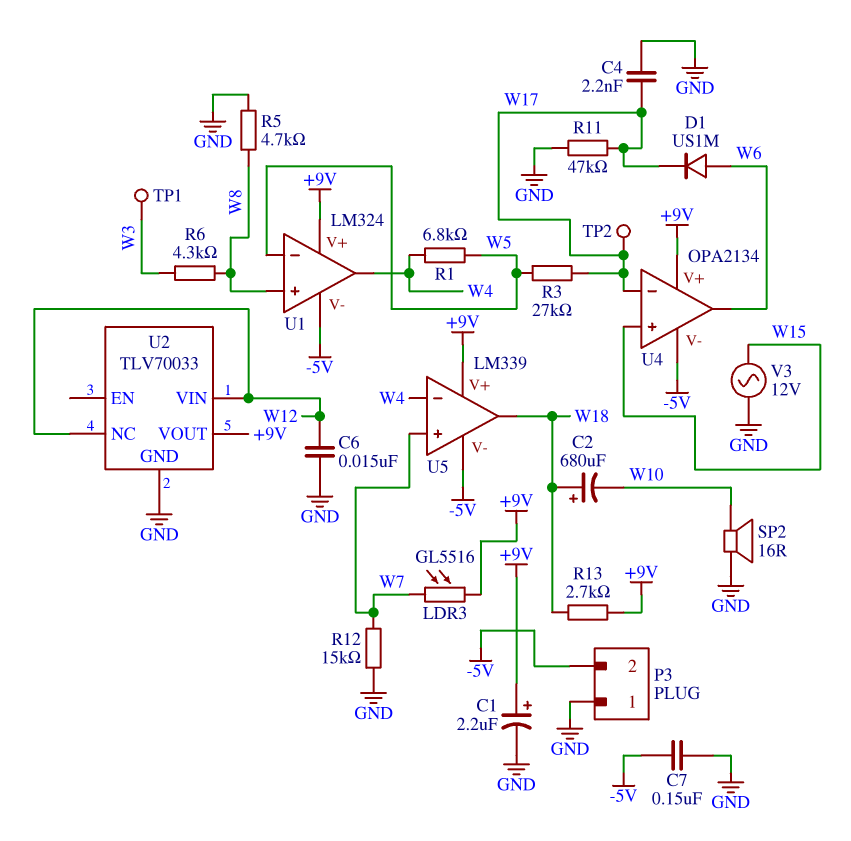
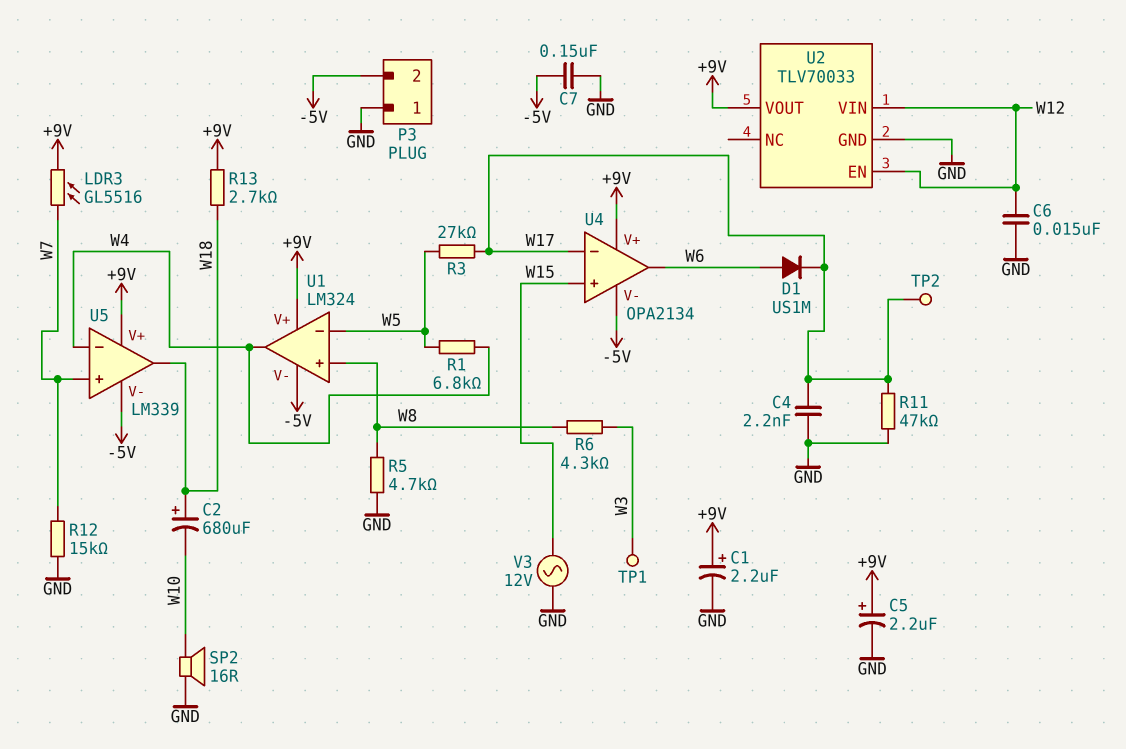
C5: none -> 2.2uF (plus +9V, minus GND)
U2 pin EN: none -> W12
U2 pin NC: W12 -> none

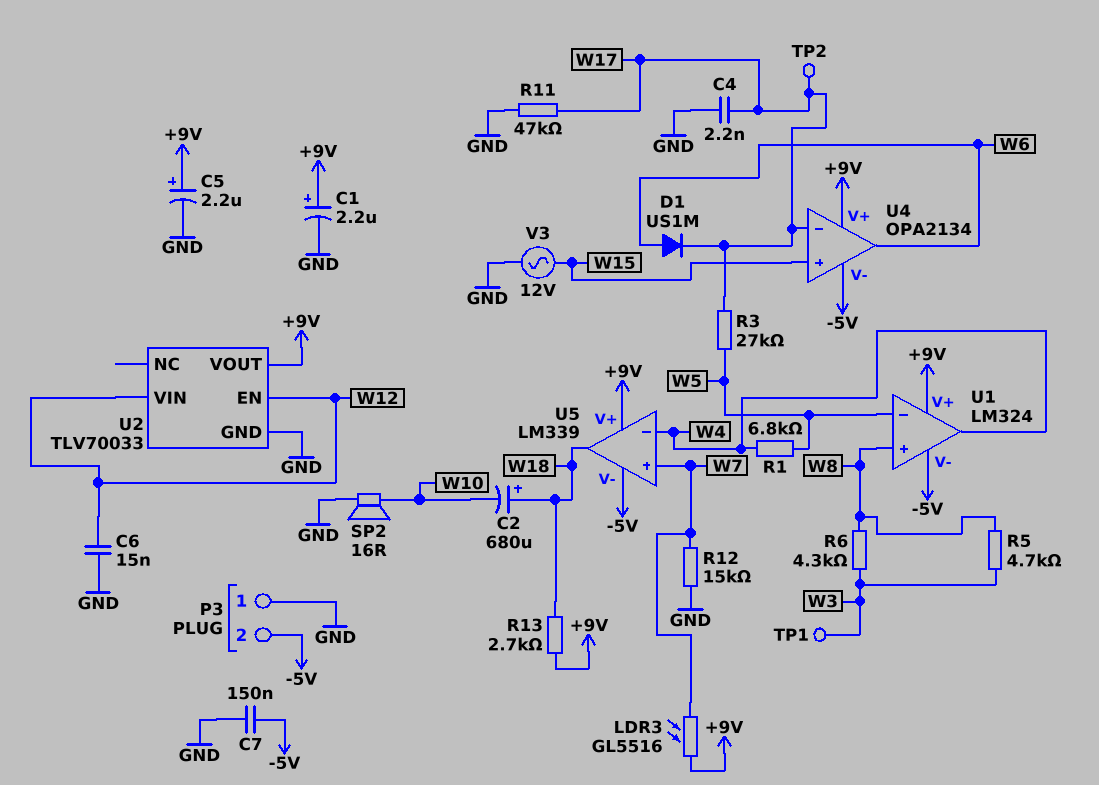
R5: 4.7k (GND, W8) -> 4.7k (W3, W8)

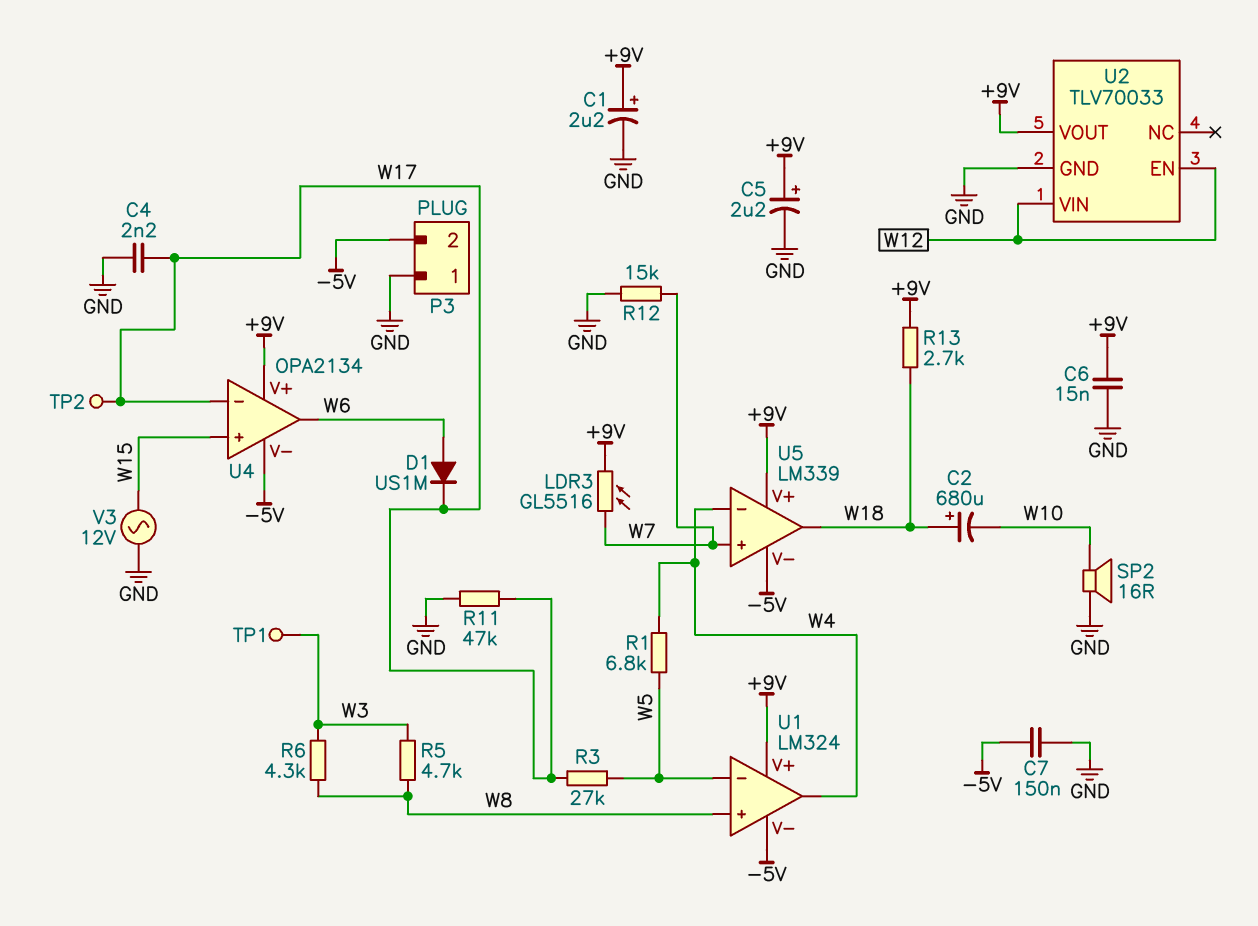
C6: 15nF (GND, W12) -> 15nF (+9V, GND)

